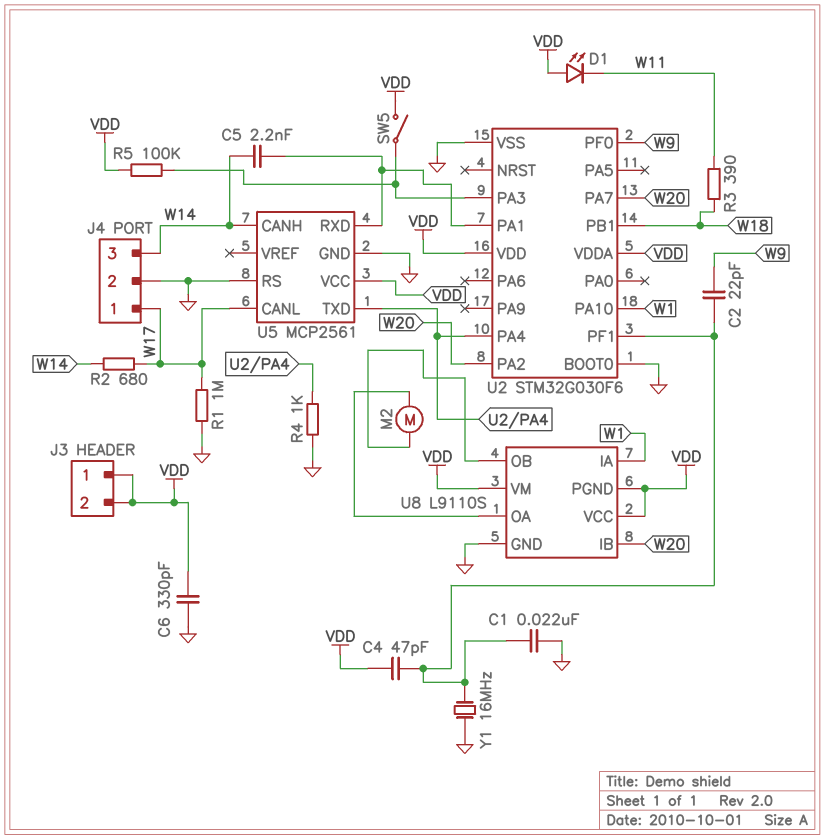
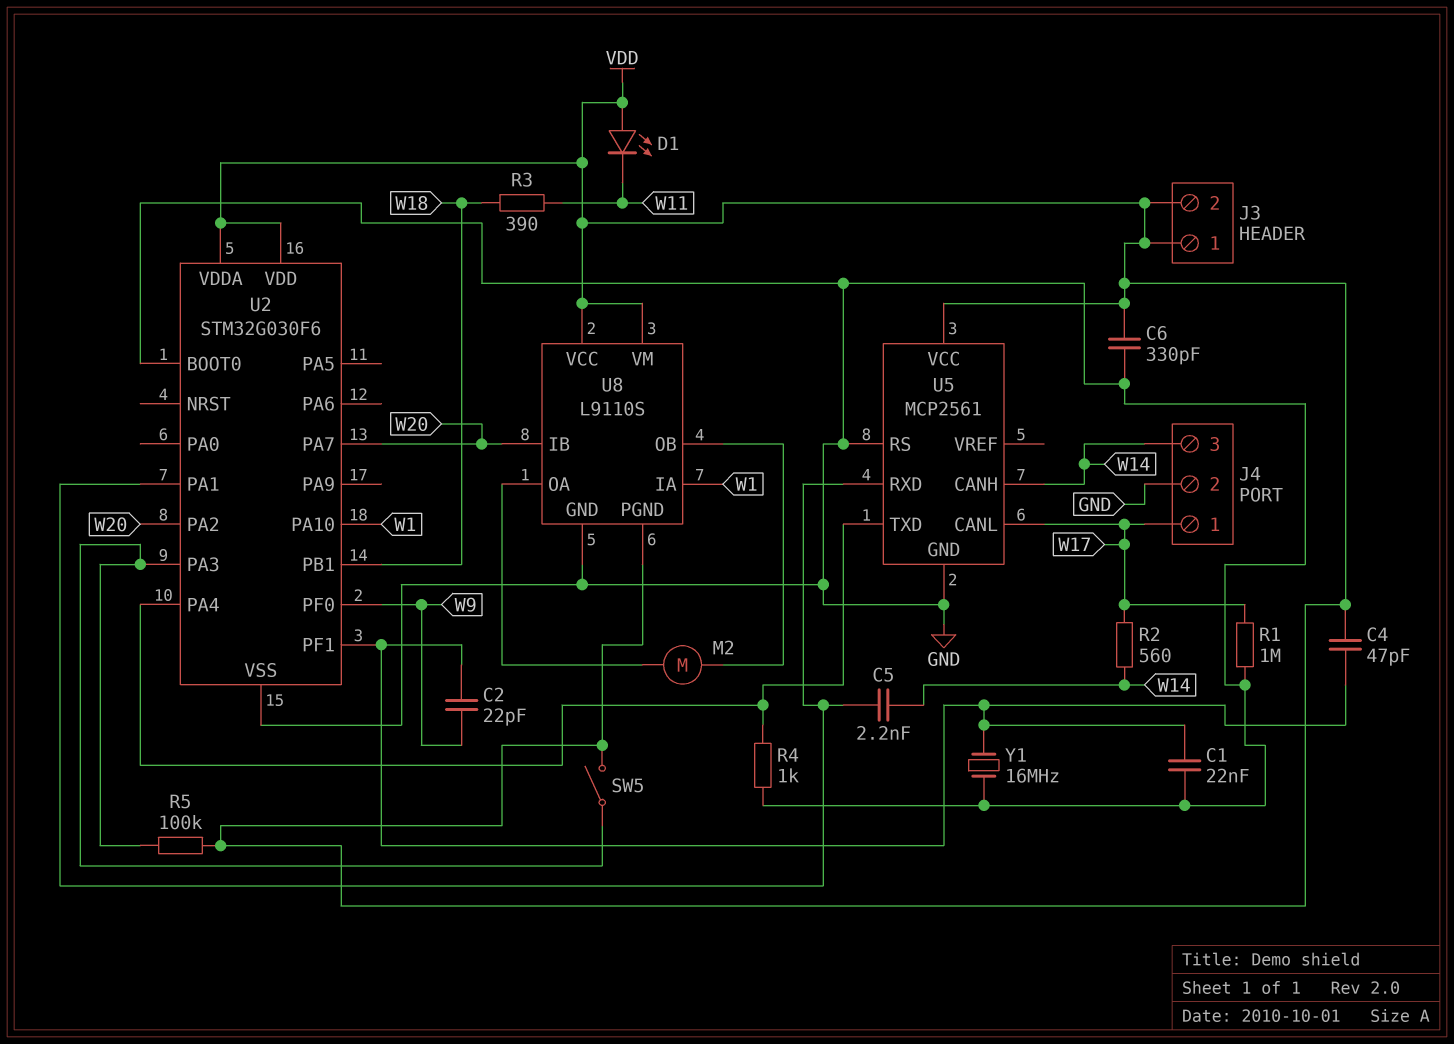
R2: 680 (W14, W17) -> 560 (W14, W17)

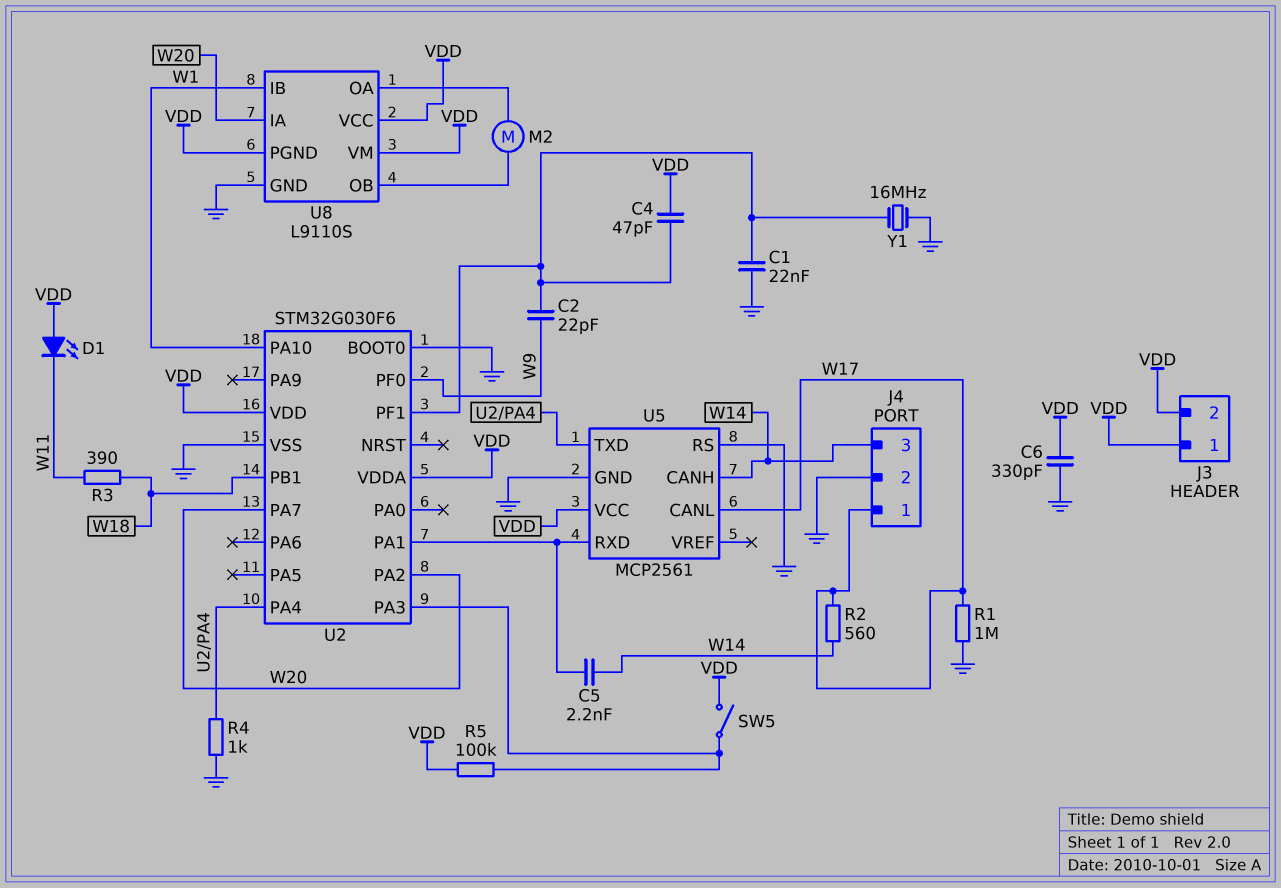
U8 pin IA: W1 -> W20
U8 pin IB: W20 -> W1

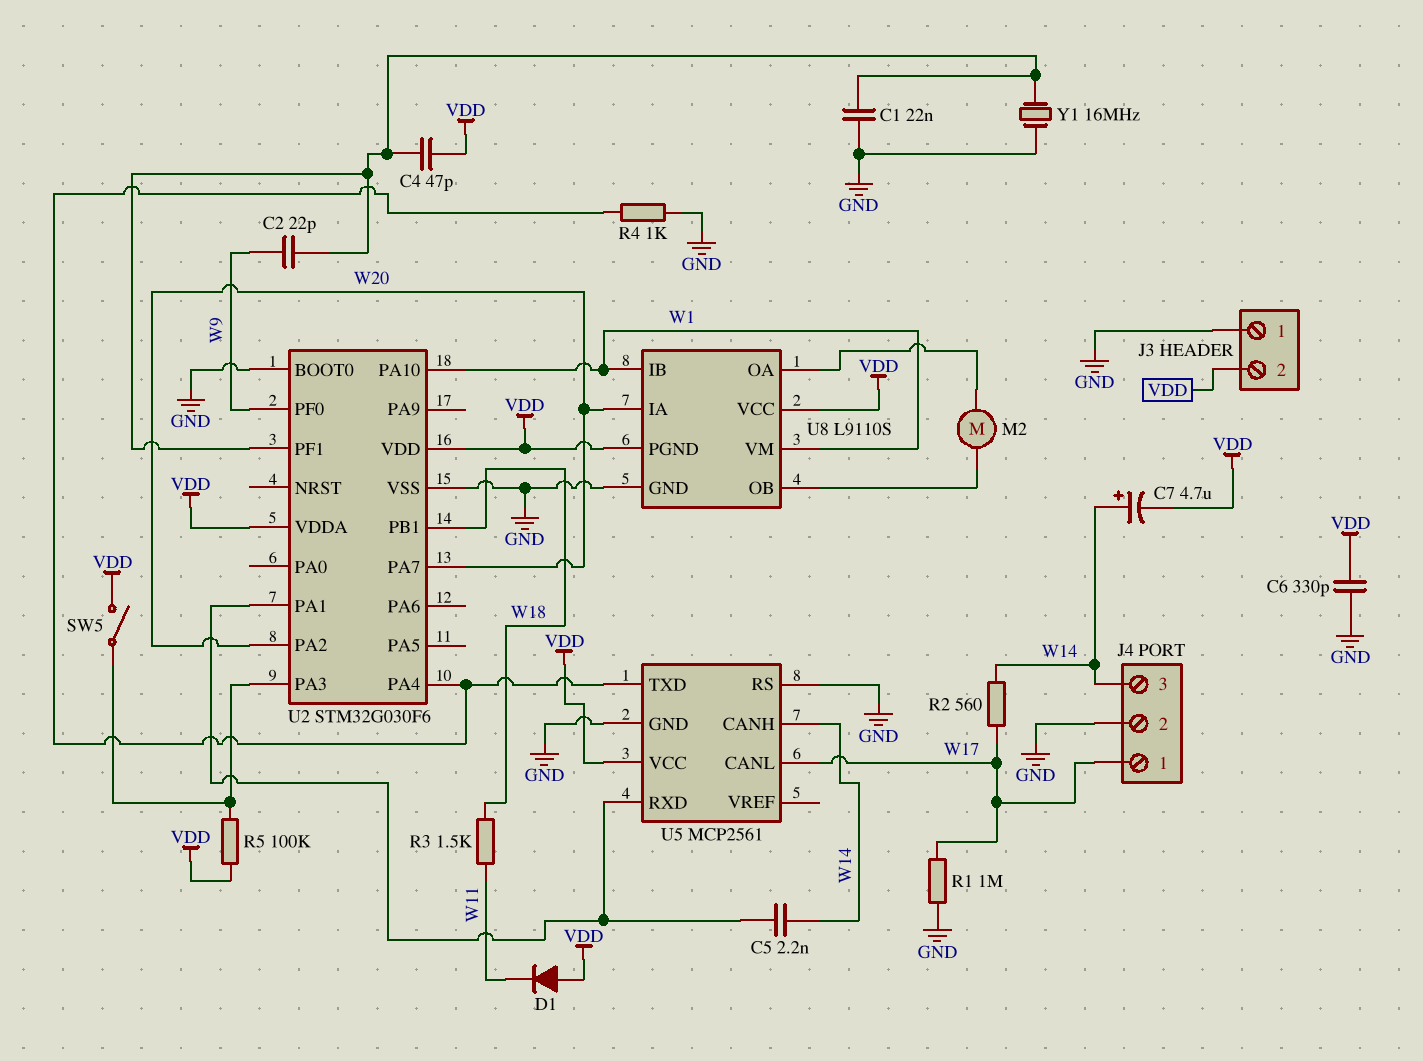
C7: none -> 4.7uF (plus W14, minus VDD)
D1: LED (A VDD, K W11) -> diode (A VDD, K W11)
J3 pin 1: VDD -> GND
R3: 390 (W11, W18) -> 1.5k (W11, W18)
U8 pin VM: VDD -> W1

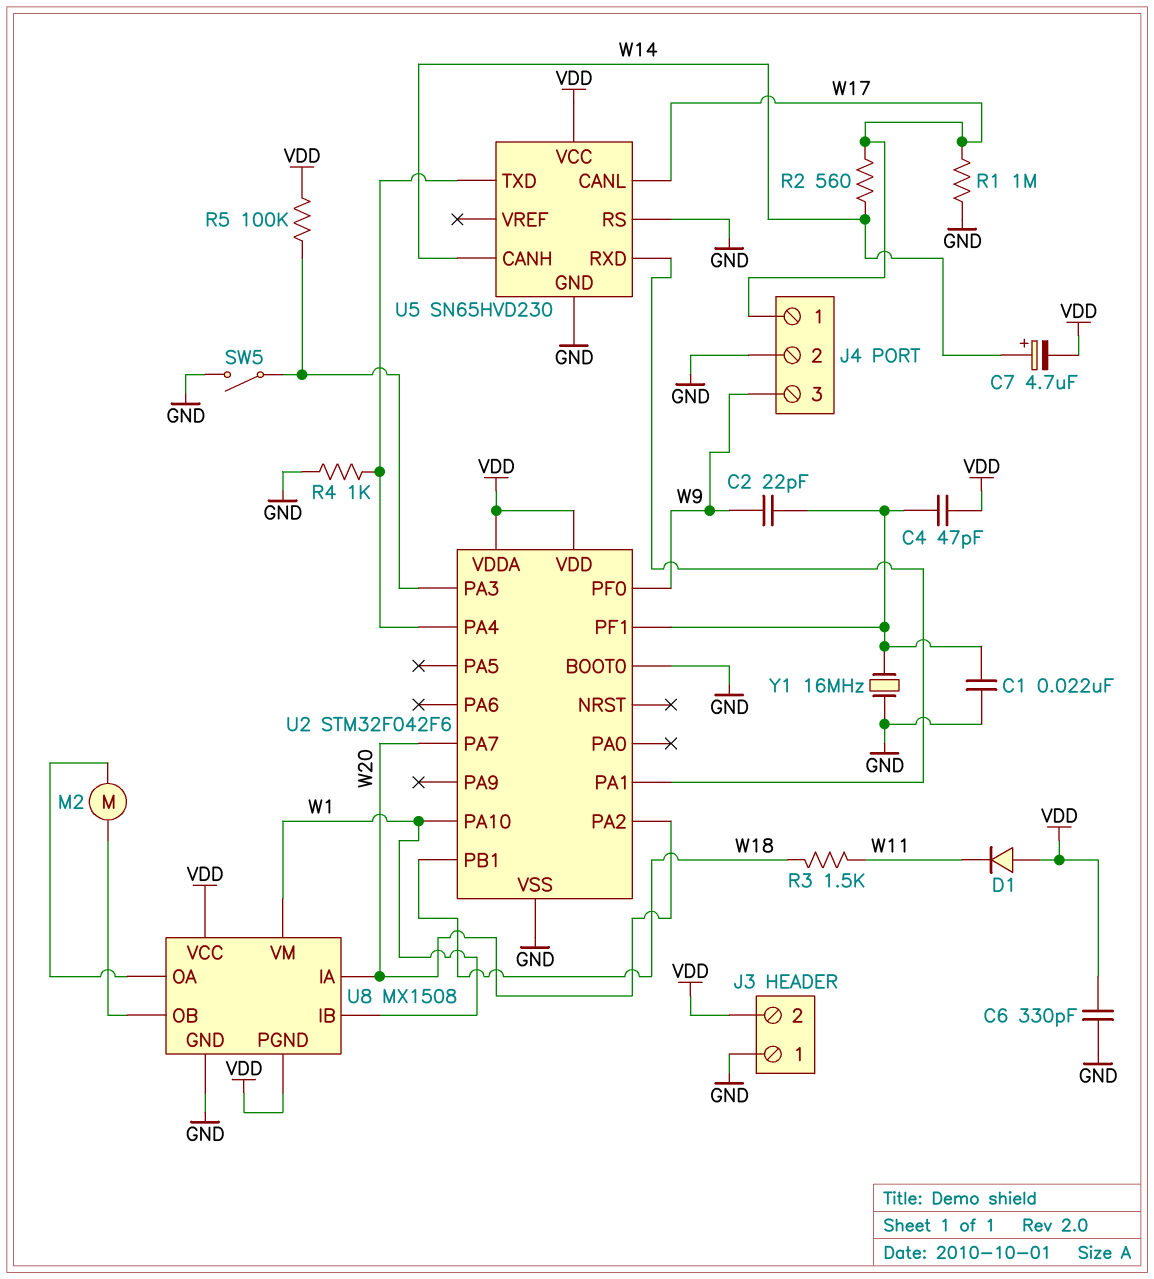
C5: 2.2nF (U2/PA1, W14) -> none
J4 pin 3: W14 -> W9
SW5: switch (U2/PA3, VDD) -> switch (GND, U2/PA3)
U2: STM32G030F6 -> STM32F042F6
U5: MCP2561 -> SN65HVD230
U8: L9110S -> MX1508

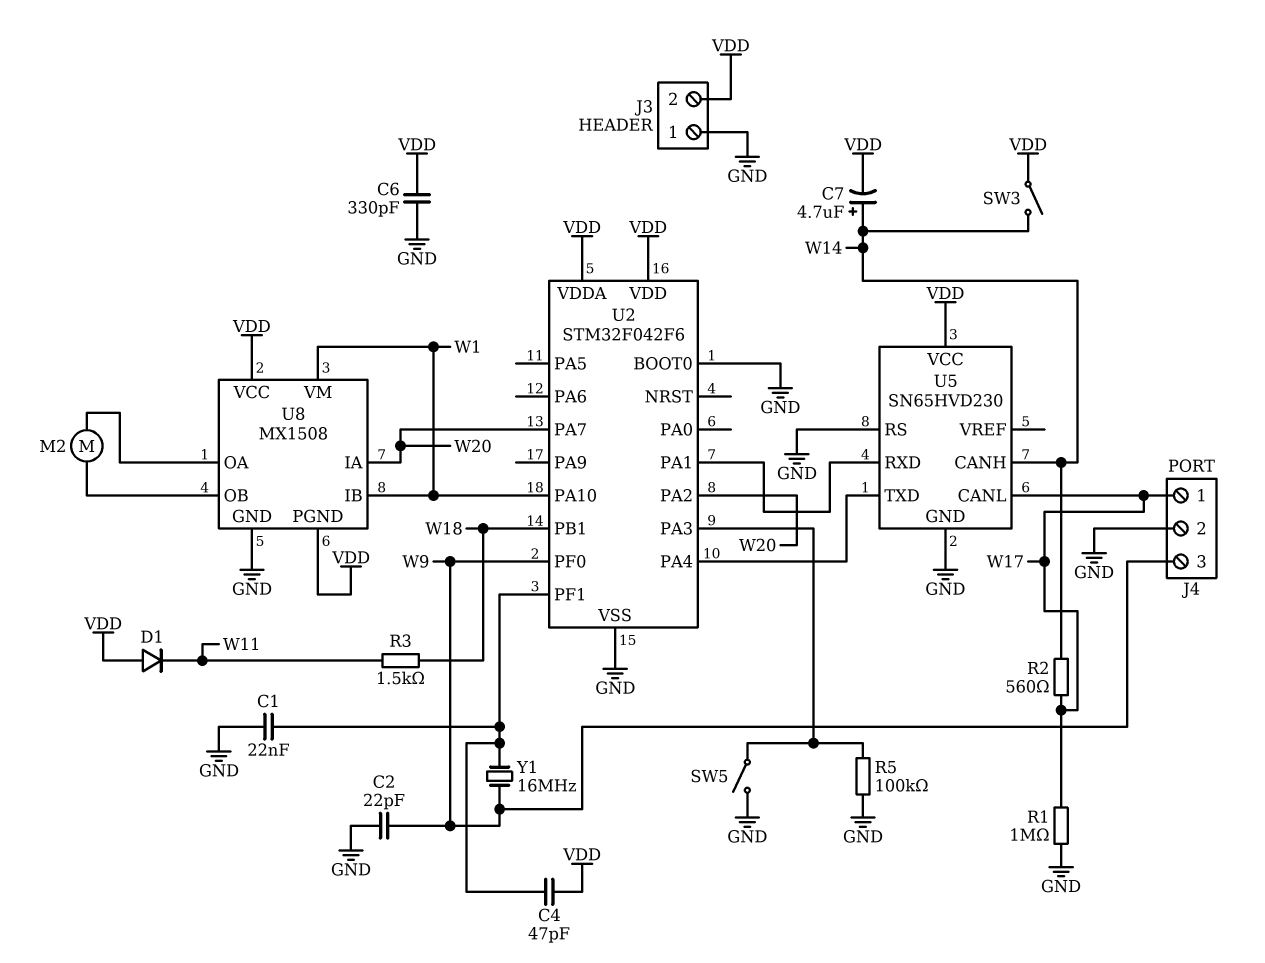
C2: 22pF (U2/PF1, W9) -> 22pF (GND, W9)
R4: 1k (GND, U2/PA4) -> none
R5: 100k (U2/PA3, VDD) -> 100k (GND, U2/PA3)
SW3: none -> switch (VDD, W14)
Y1: 16MHz (GND, U2/PF1) -> 16MHz (U2/PF1, W9)

